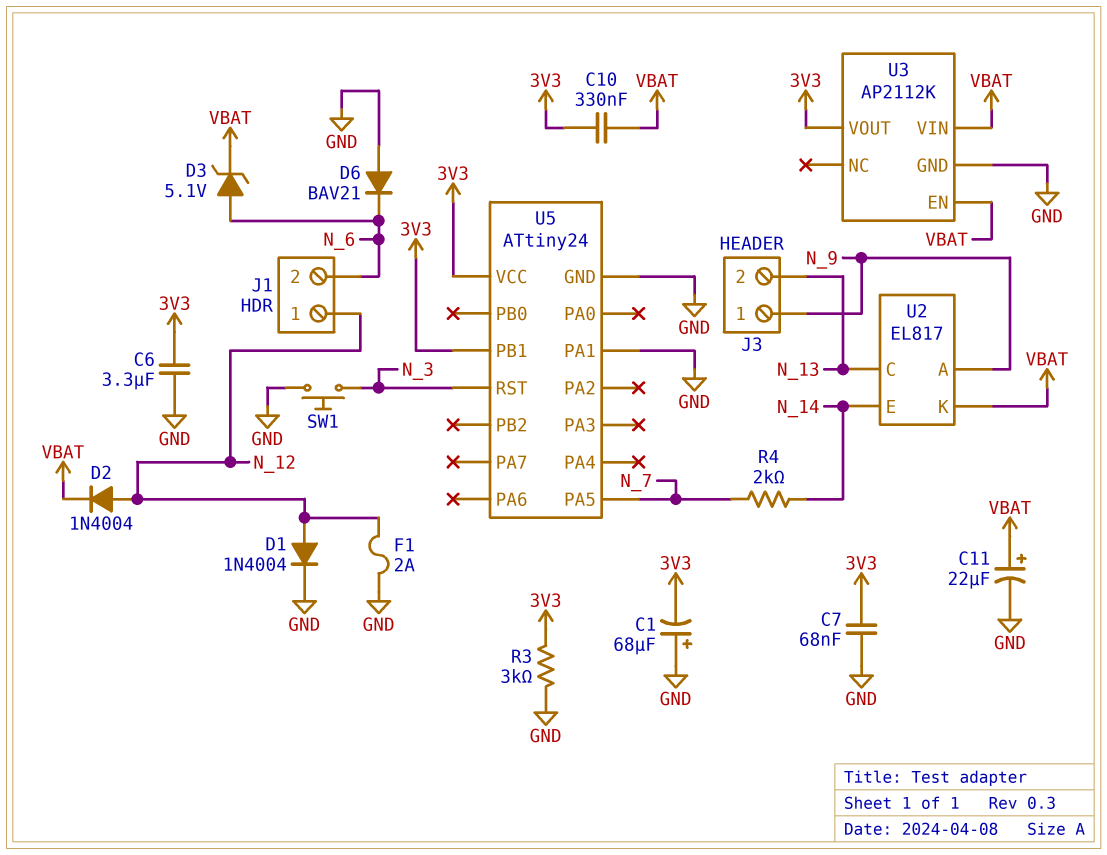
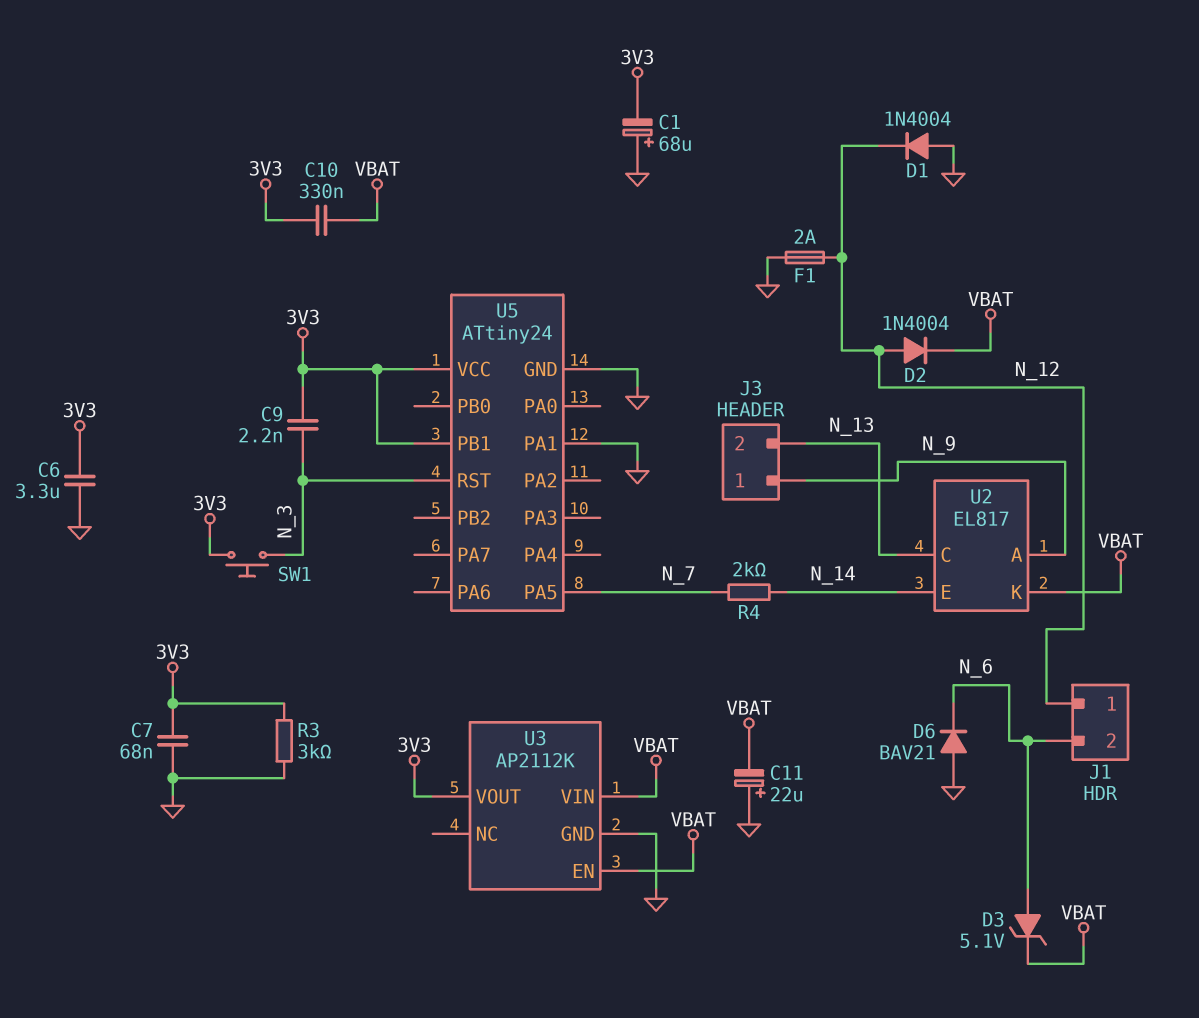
C9: none -> 2.2nF (3V3, N_3)
C11: 22uF (plus VBAT, minus GND) -> 22uF (plus GND, minus VBAT)
D1: diode 1N4004 (A N_12, K GND) -> diode 1N4004 (A GND, K N_12)
SW1: button (GND, N_3) -> button (3V3, N_3)

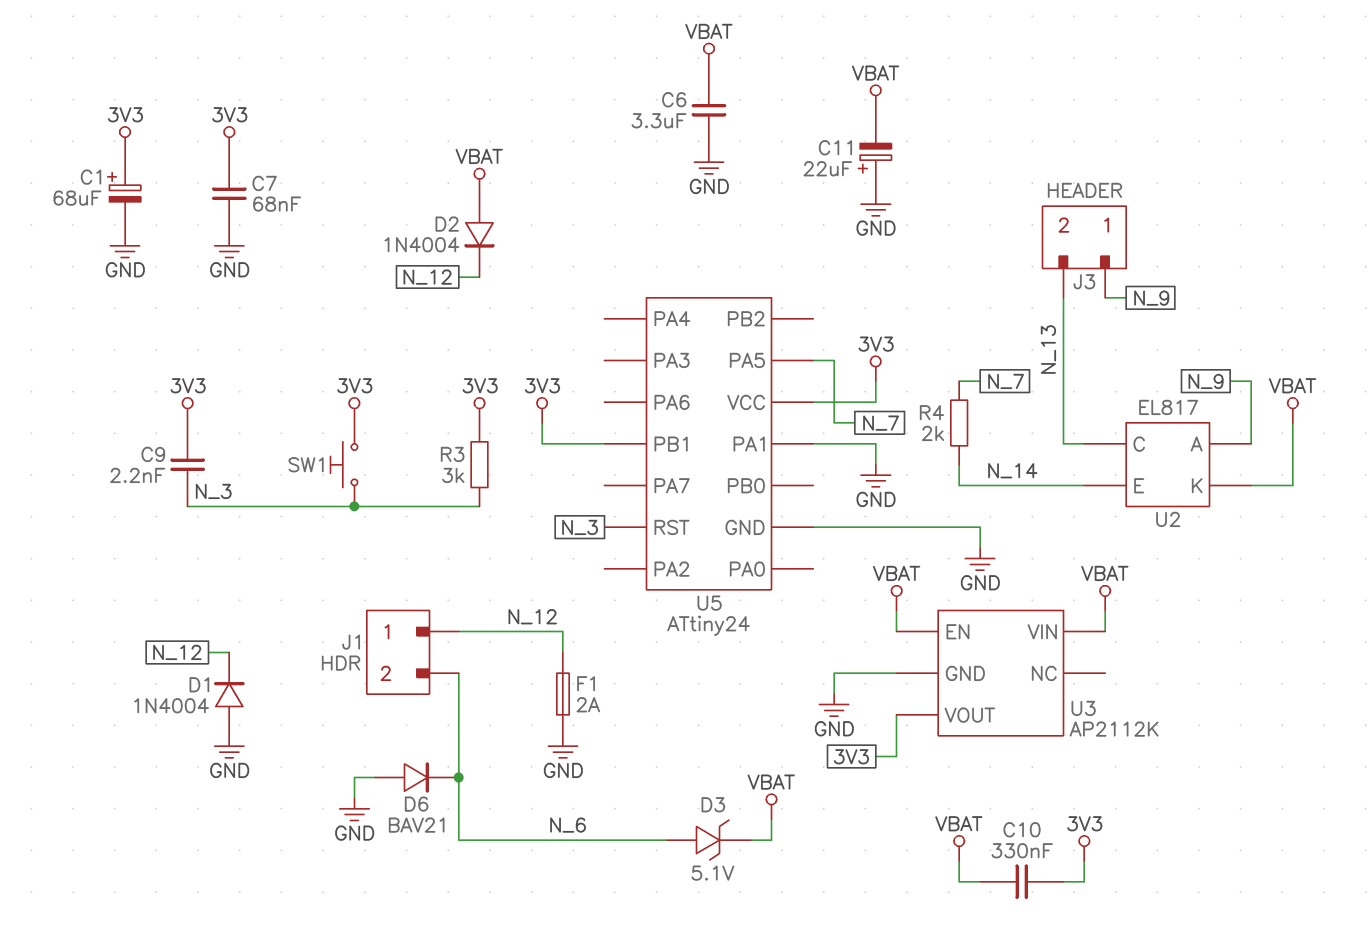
C1: 68uF (plus GND, minus 3V3) -> 68uF (plus 3V3, minus GND)
C6: 3.3uF (3V3, GND) -> 3.3uF (GND, VBAT)
D2: diode 1N4004 (A N_12, K VBAT) -> diode 1N4004 (A VBAT, K N_12)
R3: 3k (3V3, GND) -> 3k (3V3, N_3)

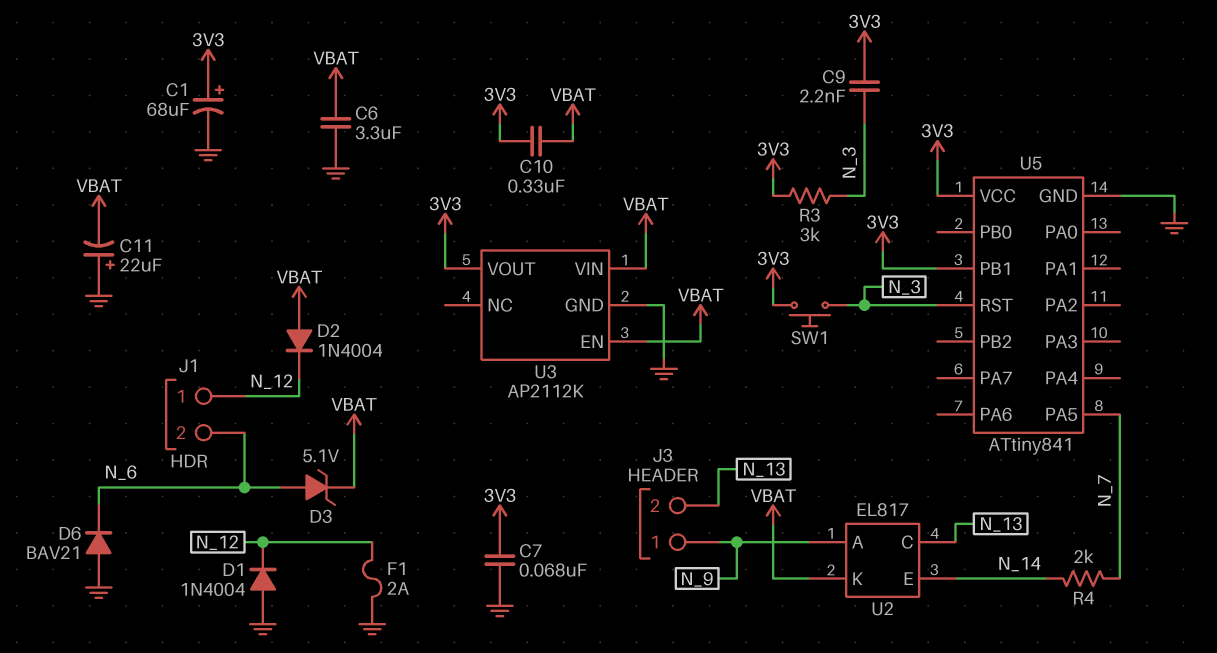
U5: ATtiny24 -> ATtiny841
U5 pin PA1: GND -> none

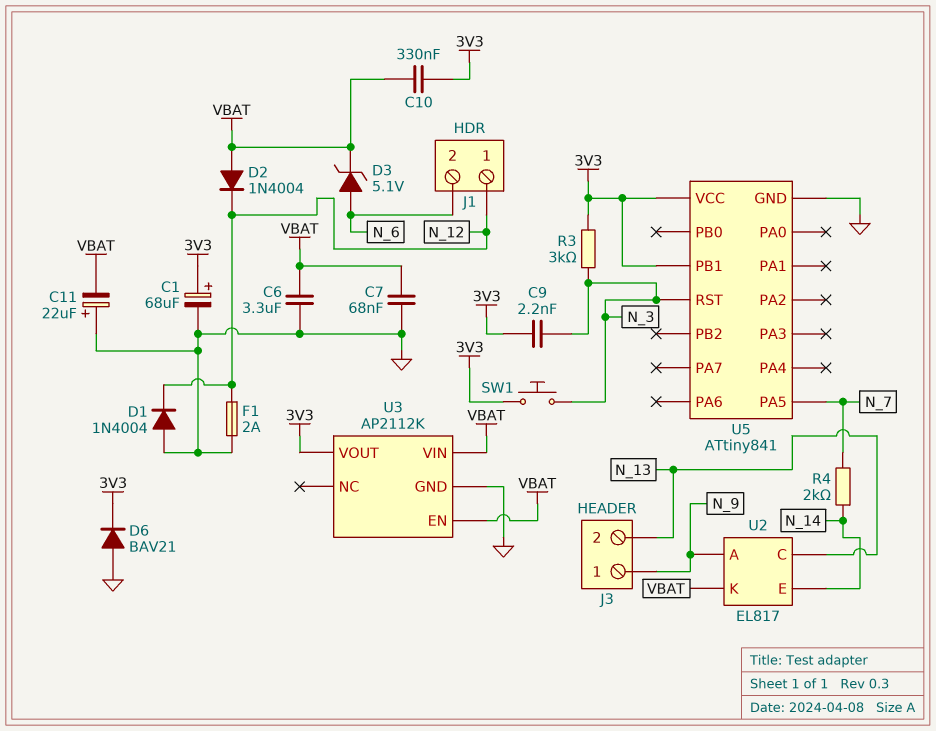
C7: 68nF (3V3, GND) -> 68nF (GND, VBAT)
D6: diode BAV21 (A GND, K N_6) -> diode BAV21 (A GND, K 3V3)

